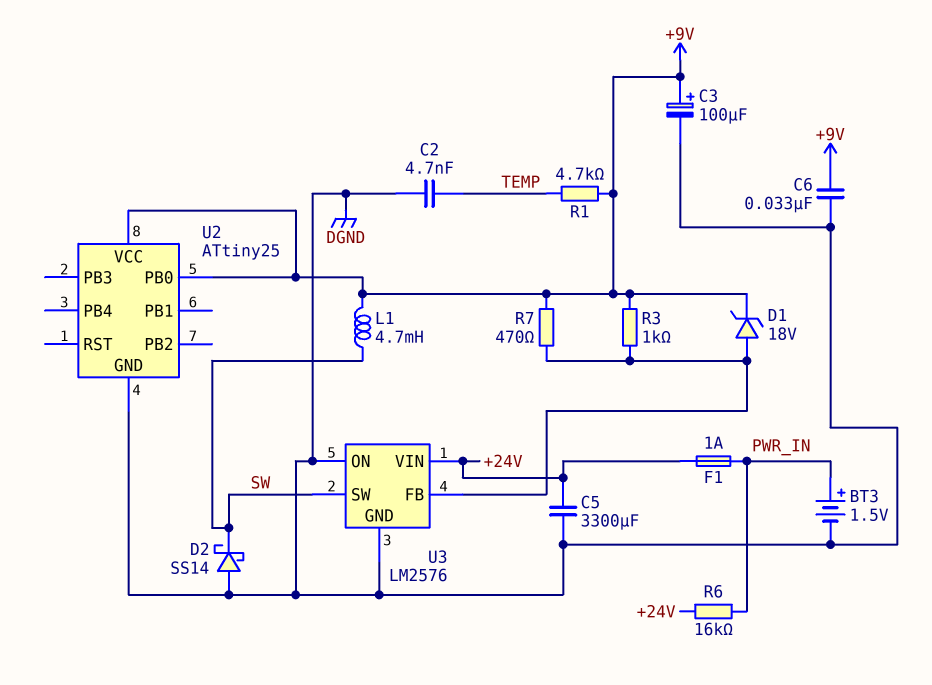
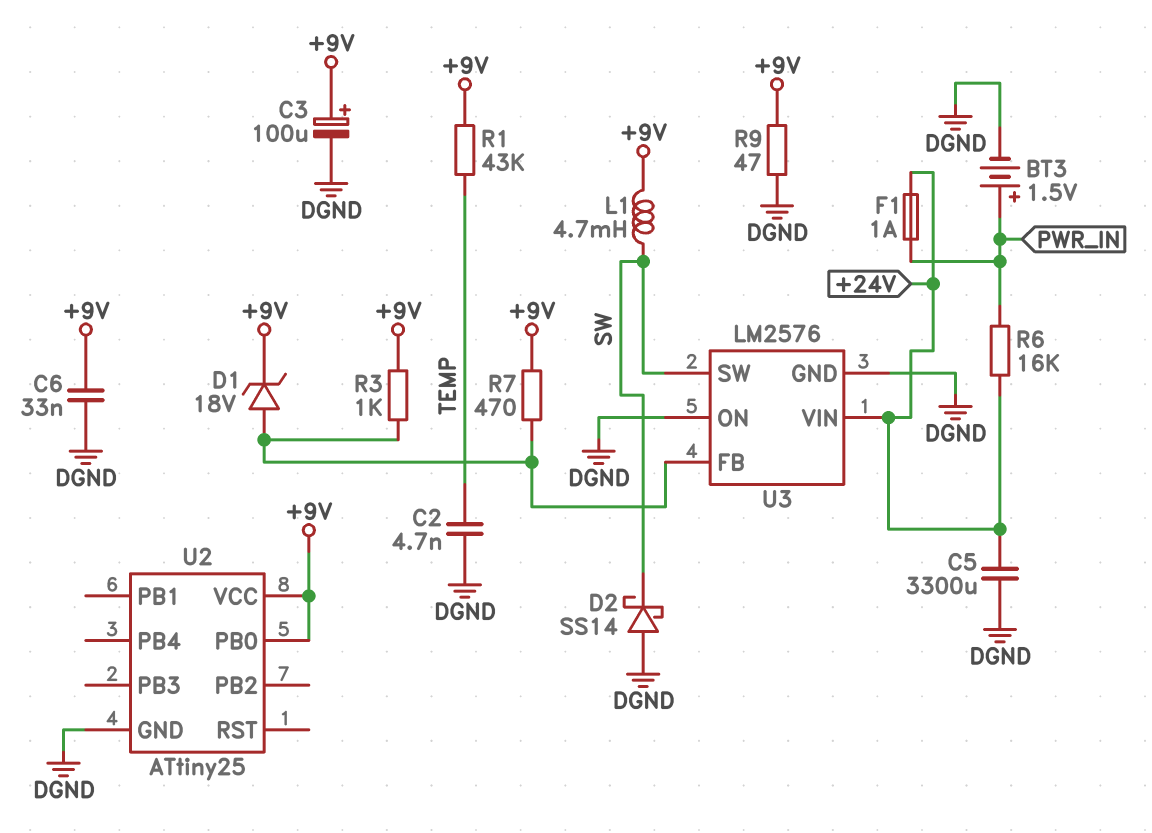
R1: 4.7k (+9V, TEMP) -> 43k (+9V, TEMP)
R9: none -> 47 (+9V, DGND)

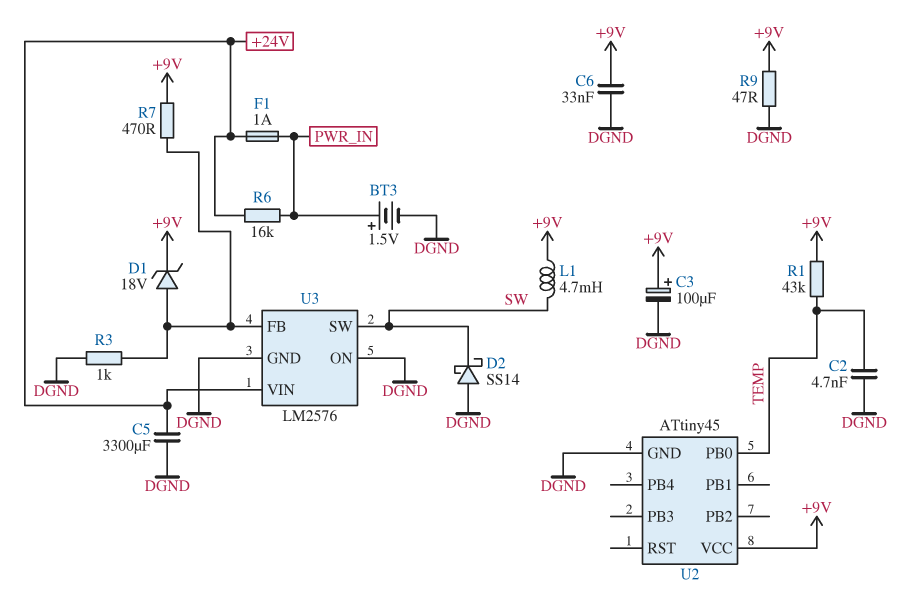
R3: 1k (+9V, U3/FB) -> 1k (DGND, U3/FB)
U2: ATtiny25 -> ATtiny45
U2 pin PB0: +9V -> TEMP

